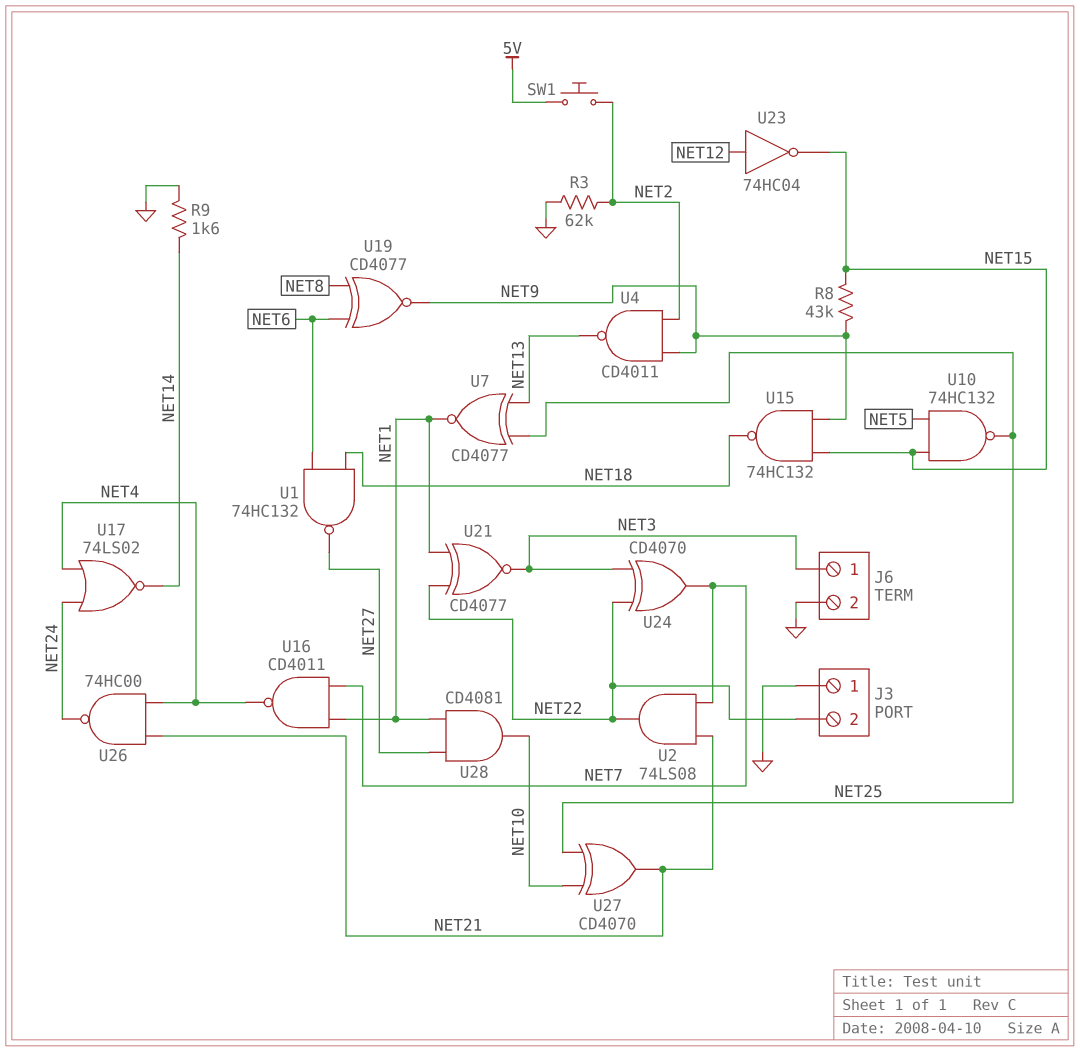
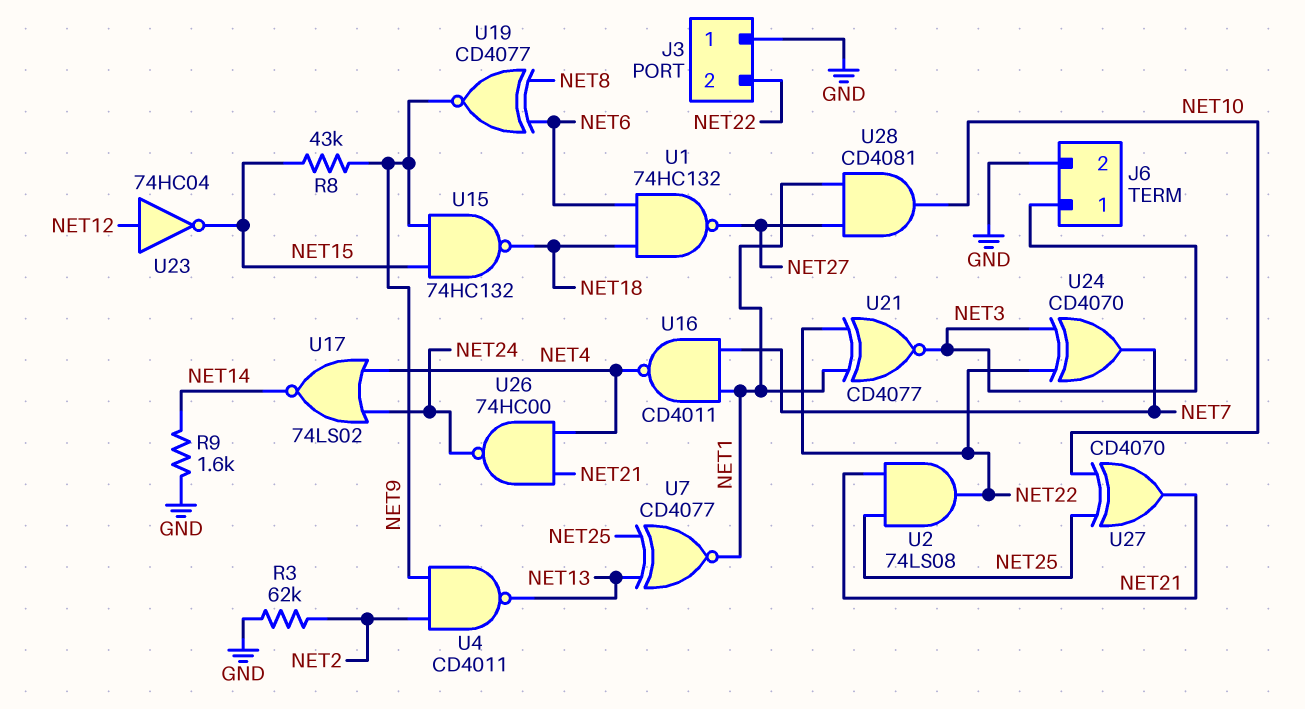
SW1: button (5V, NET2) -> none
U2: AND 74LS08 (in NET7, in NET21, out NET22) -> AND 74LS08 (in NET21, in NET25, out NET22)
U10: NAND 74HC132 (in NET5, in NET15, out NET25) -> none

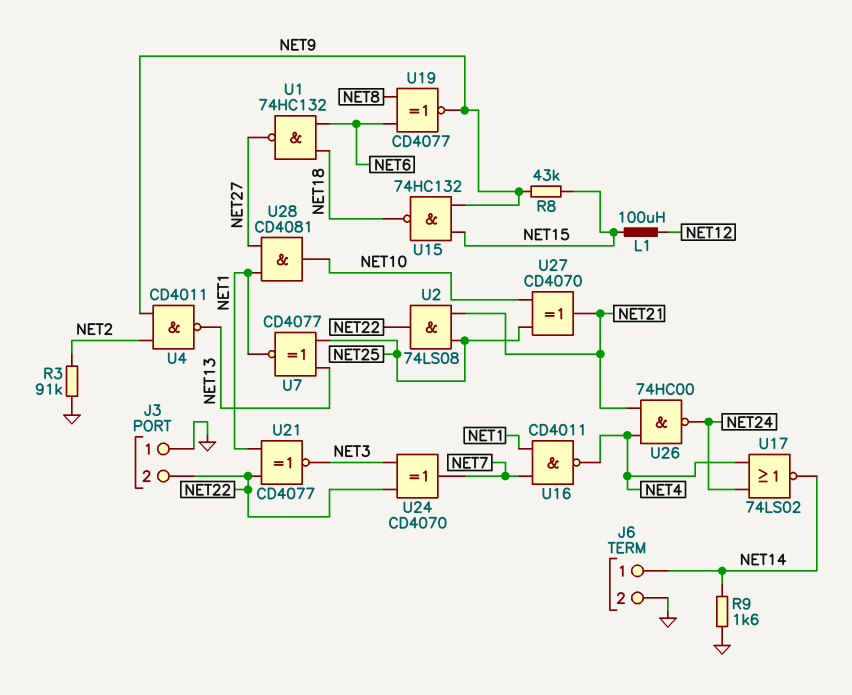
J6 pin 1: NET3 -> NET14
L1: none -> 100uH (NET12, NET15)
R3: 62k (GND, NET2) -> 91k (GND, NET2)
U23: NOT 74HC04 (in NET12, out NET15) -> none

